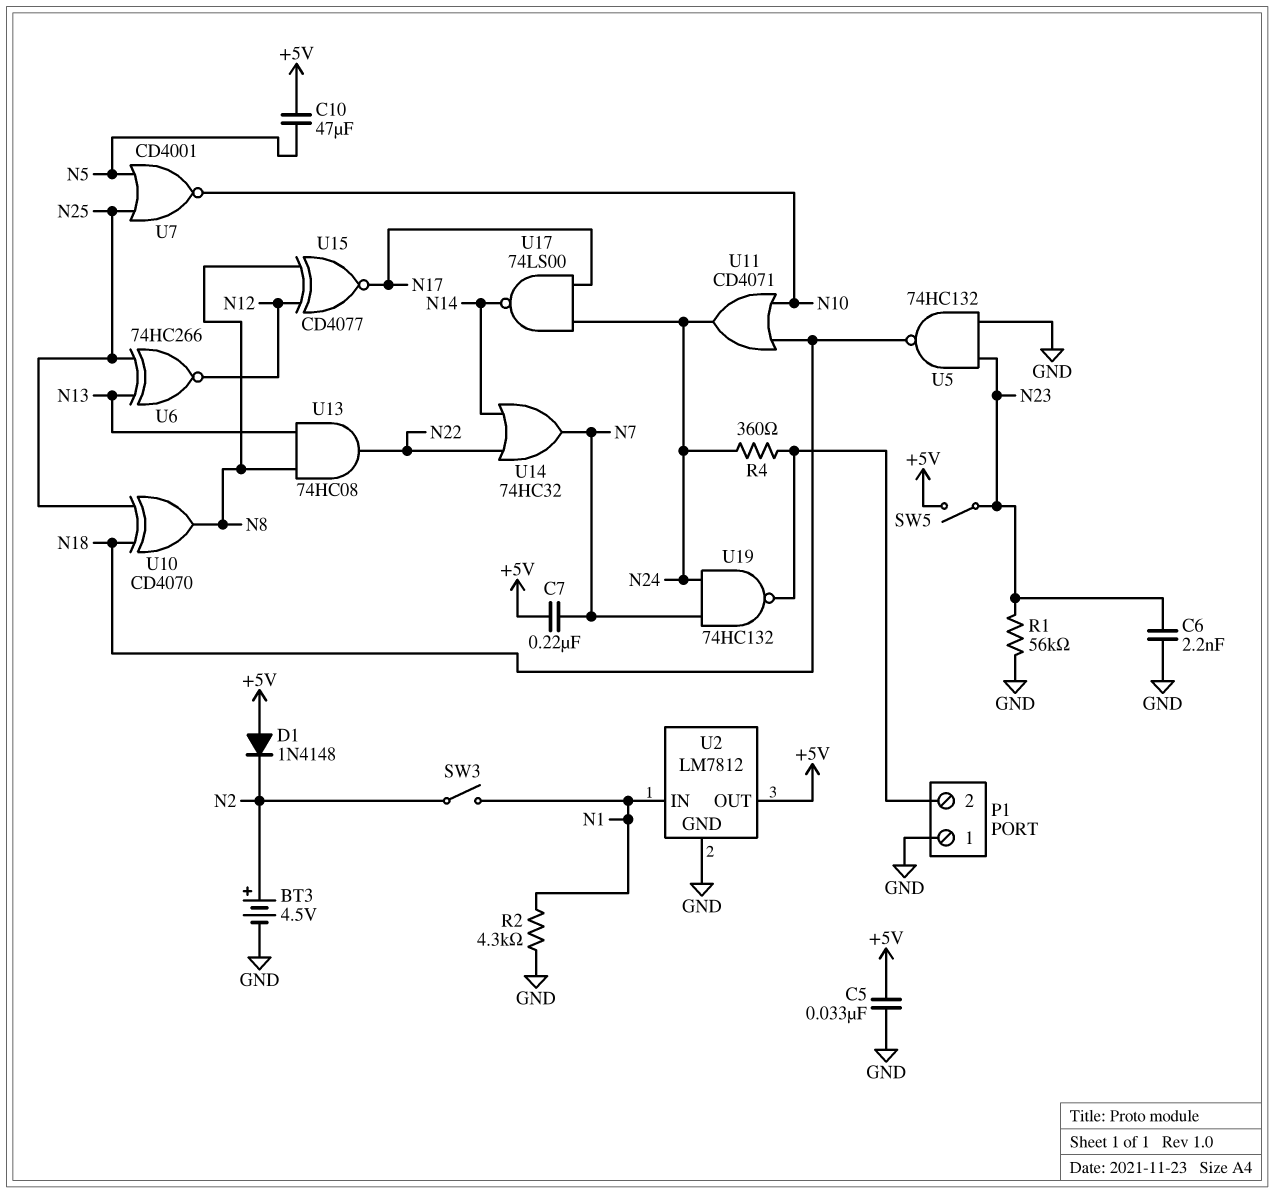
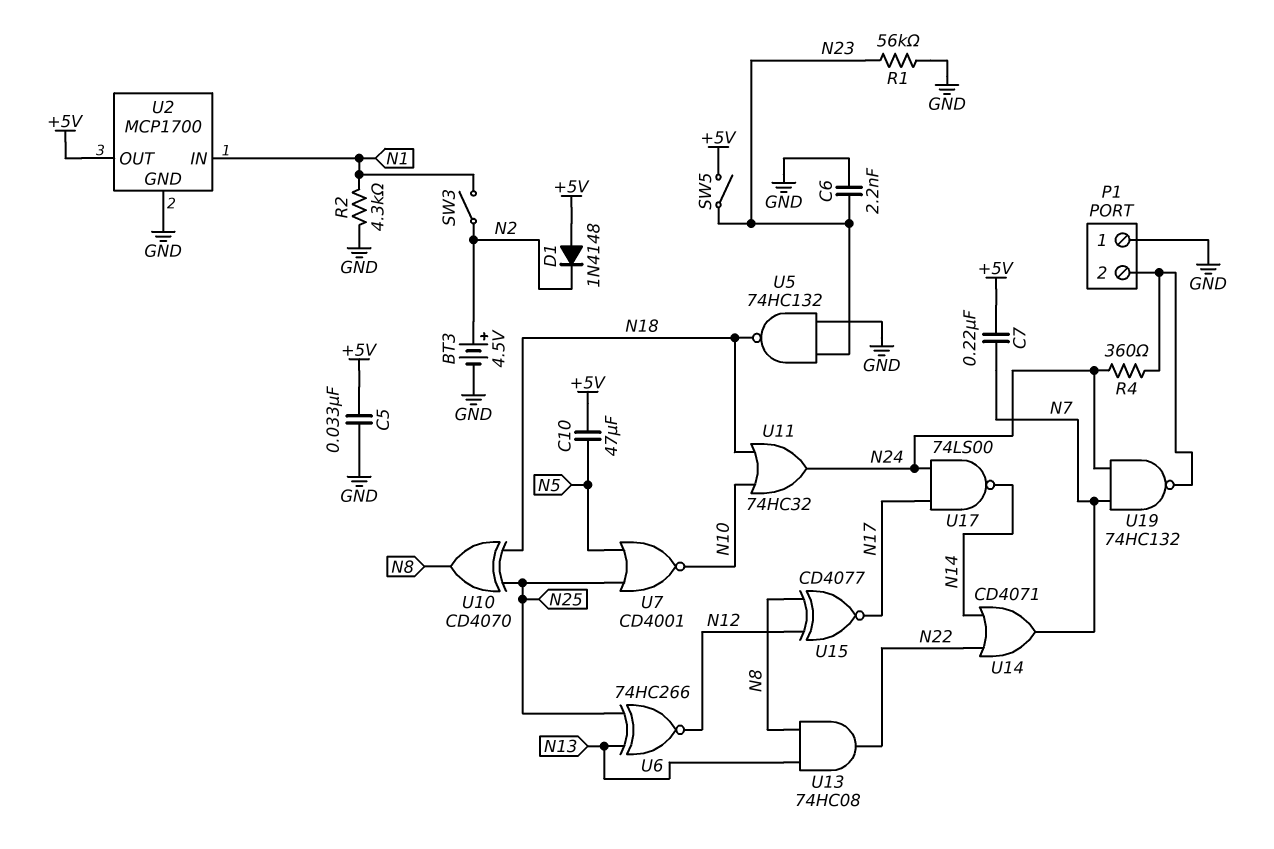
U2: LM7812 -> MCP1700
U11: OR CD4071 (in N10, in N18, out N24) -> OR 74HC32 (in N10, in N18, out N24)
U14: OR 74HC32 (in N14, in N22, out N7) -> OR CD4071 (in N14, in N22, out N7)

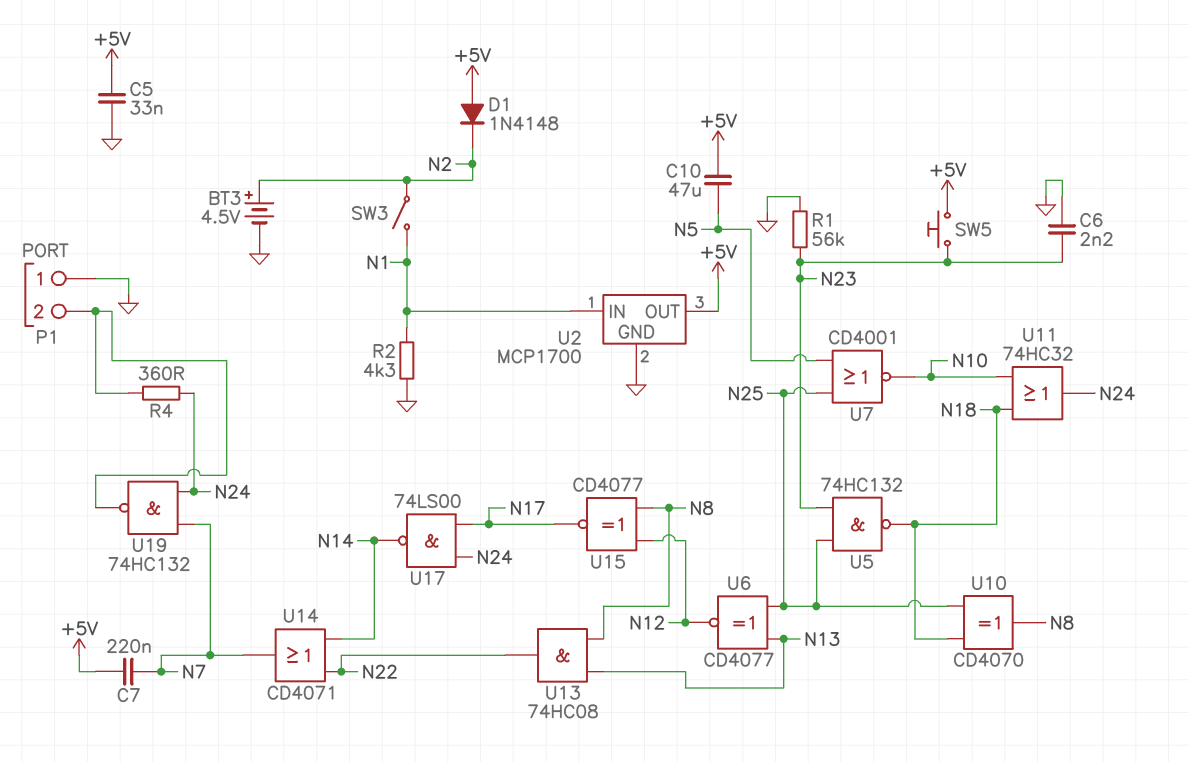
SW5: switch (+5V, N23) -> button (+5V, N23)
U5: NAND 74HC132 (in GND, in N23, out N18) -> NAND 74HC132 (in N23, in N25, out N18)
U6: XNOR 74HC266 (in N13, in N25, out N12) -> XNOR CD4077 (in N13, in N25, out N12)

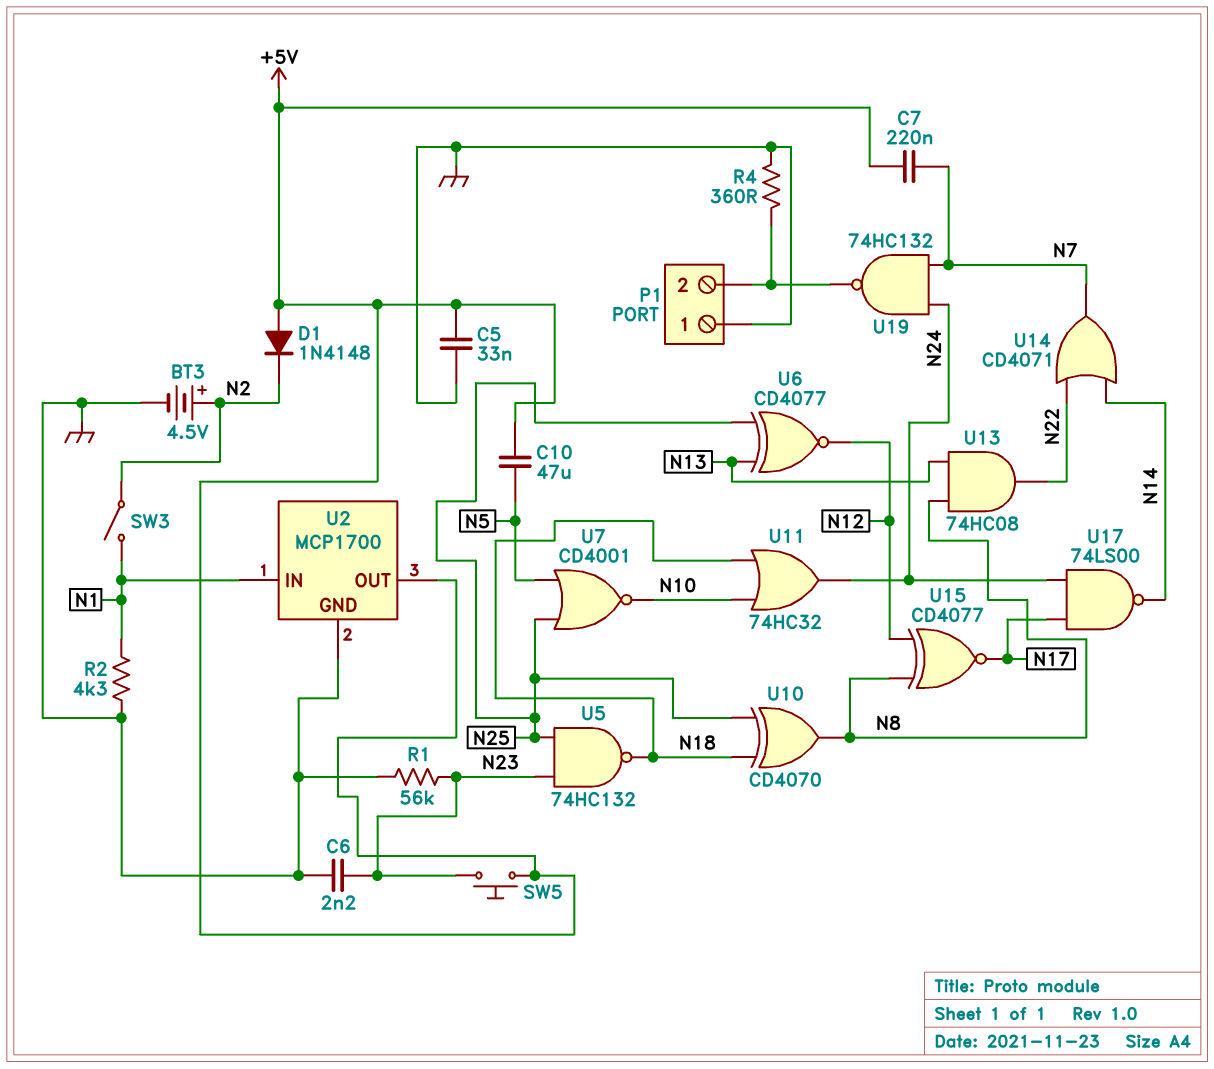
R4: 360 (N24, P1/2) -> 360 (GND, P1/2)

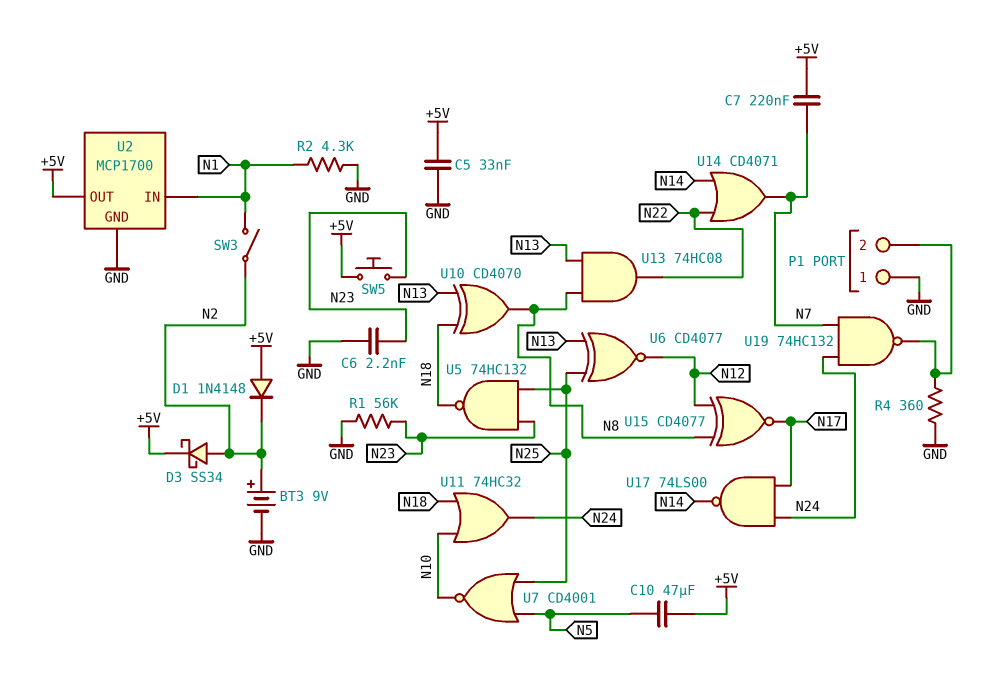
BT3: 4.5V (plus N2, minus GND) -> 9V (plus N2, minus GND)
D3: none -> schottky SS34 (A N2, K +5V)
U10: XOR CD4070 (in N18, in N25, out N8) -> XOR CD4070 (in N13, in N18, out N8)

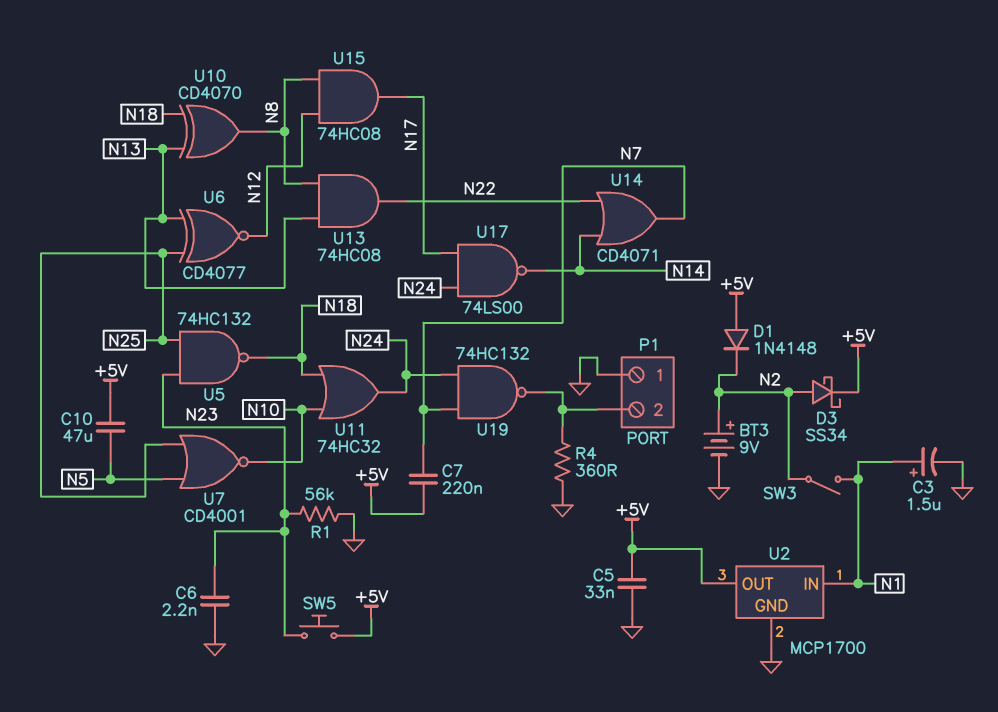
C3: none -> 1.5uF (plus N1, minus GND)
R2: 4.3k (GND, N1) -> none
U15: XNOR CD4077 (in N8, in N12, out N17) -> AND 74HC08 (in N8, in N12, out N17)

